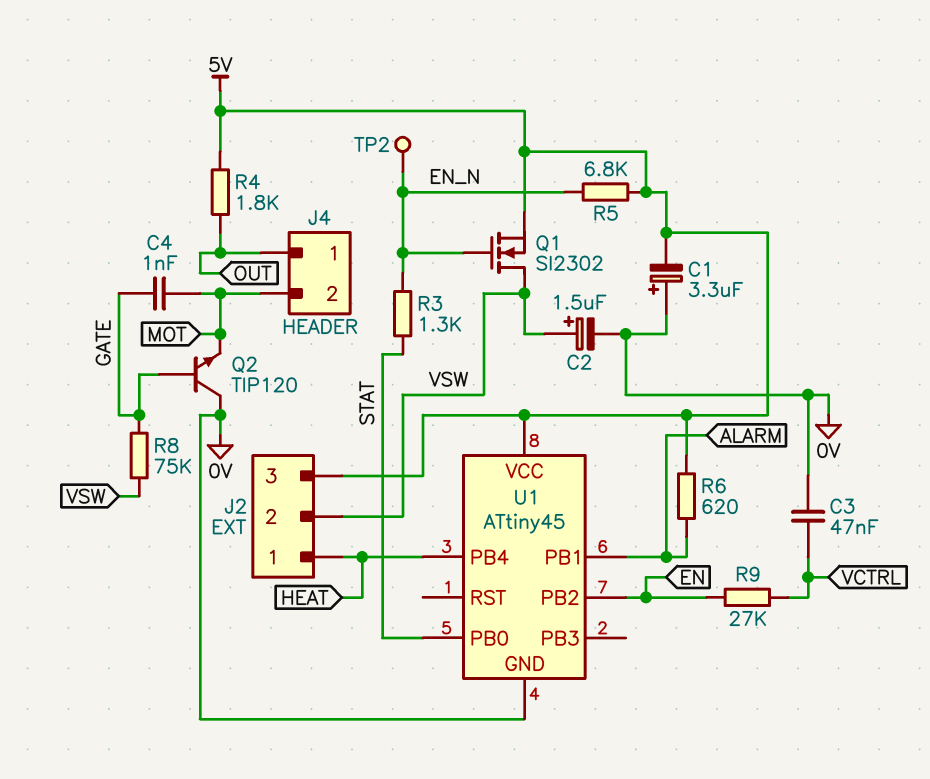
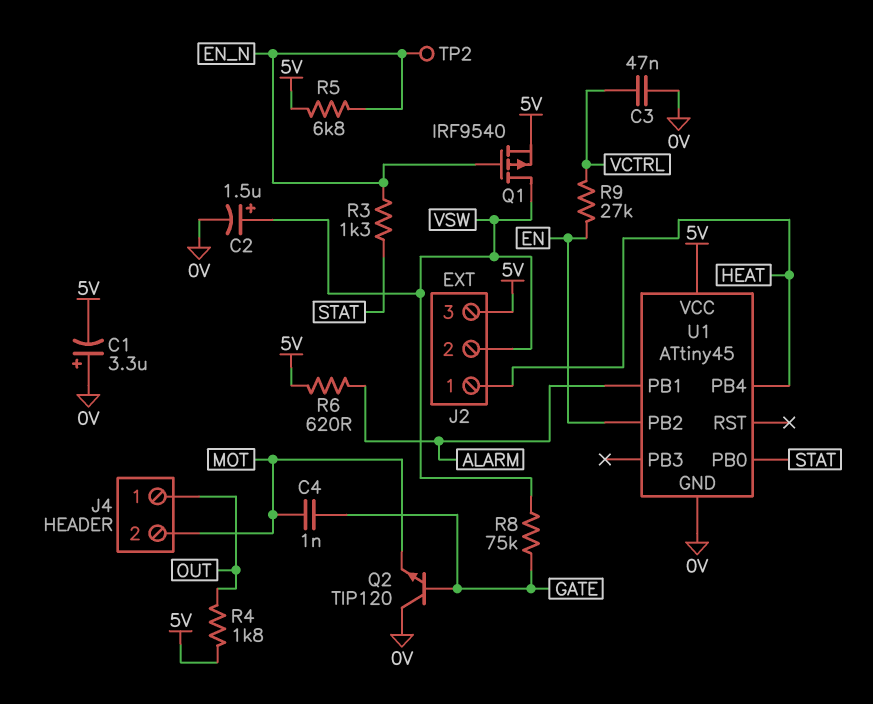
Q1: NMOS SI2302 (G EN_N, D VSW, S 5V) -> PMOS IRF9540 (G EN_N, D VSW, S 5V)

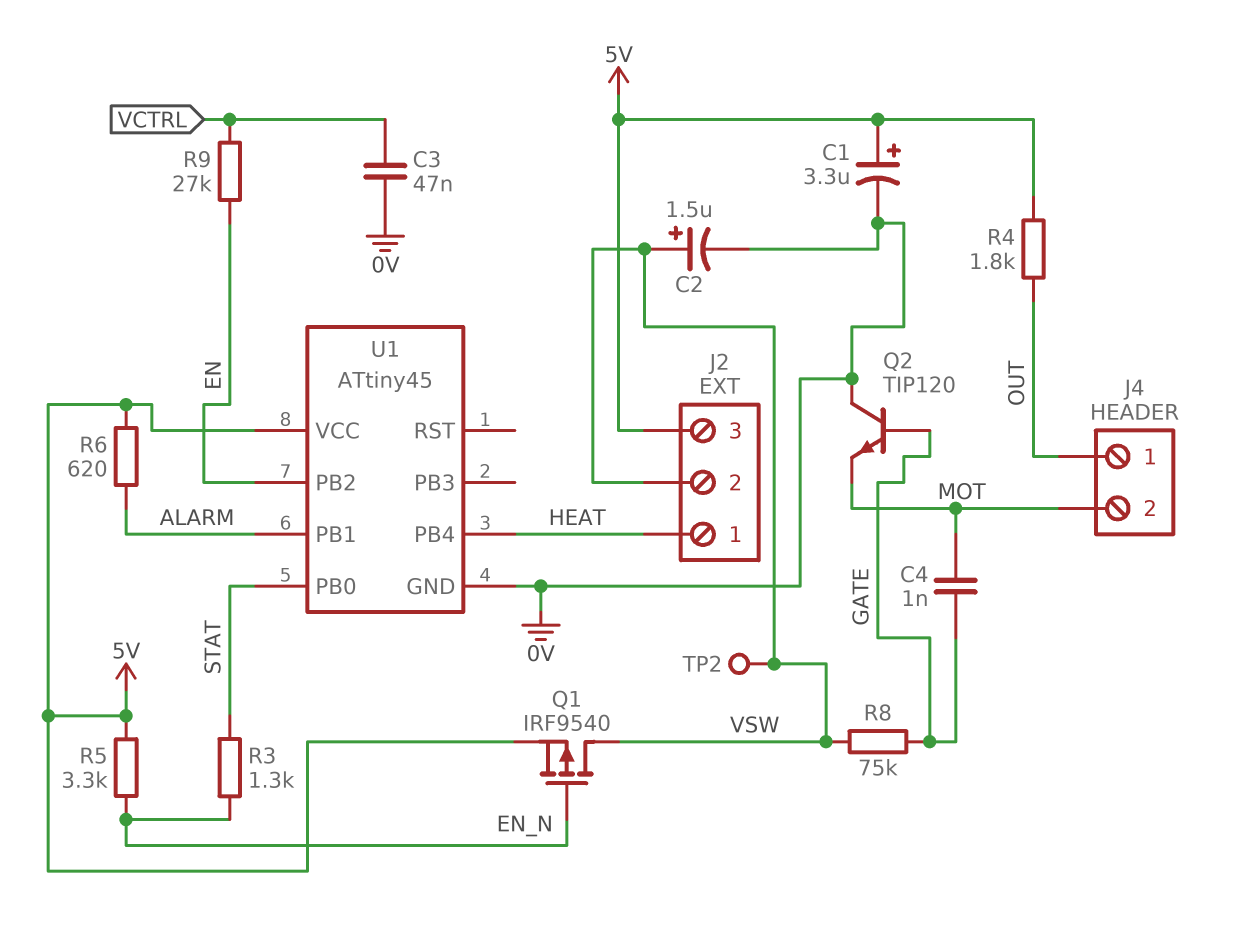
C1: 3.3uF (plus 0V, minus 5V) -> 3.3uF (plus 5V, minus 0V)
R5: 6.8k (5V, EN_N) -> 3.3k (5V, EN_N)
TP2: test point (EN_N) -> test point (VSW)

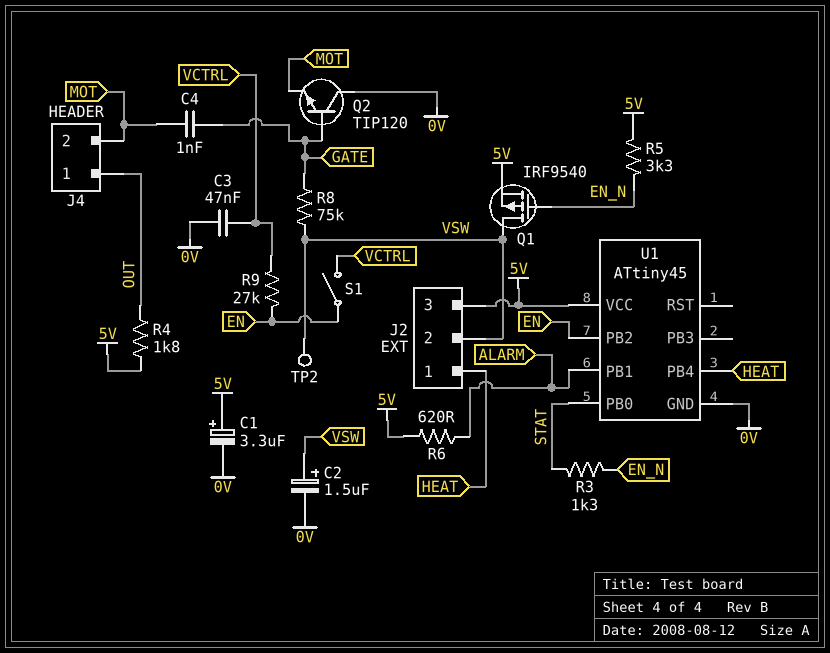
S1: none -> switch (EN, VCTRL)

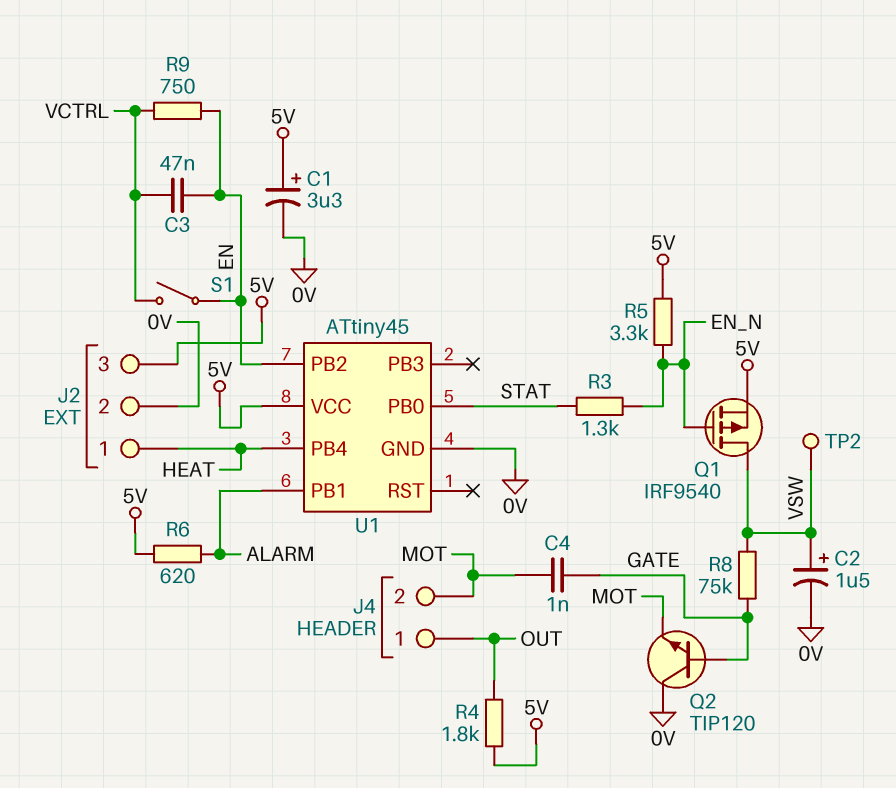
C3: 47nF (0V, VCTRL) -> 47nF (EN, VCTRL)
J2 pin 2: VSW -> 0V
R9: 27k (EN, VCTRL) -> 750 (EN, VCTRL)

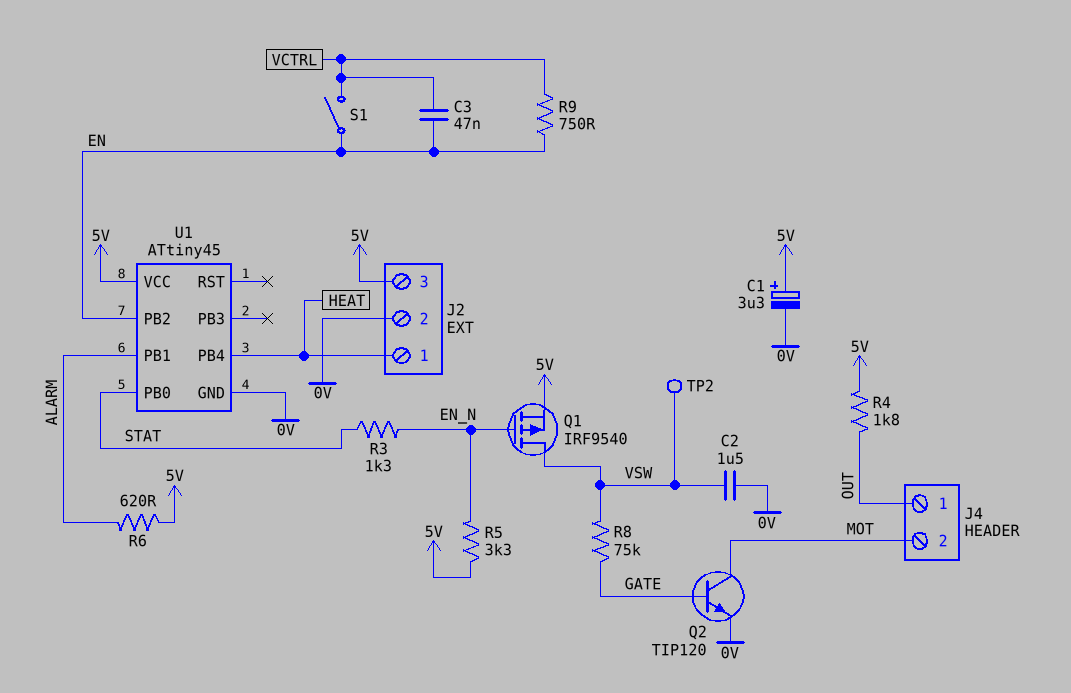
C2: 1.5uF (plus VSW, minus 0V) -> 1.5uF (0V, VSW)
C4: 1nF (GATE, MOT) -> none
Q2: NPN TIP120 (B GATE, C 0V, E MOT) -> NPN TIP120 (B GATE, C MOT, E 0V)

